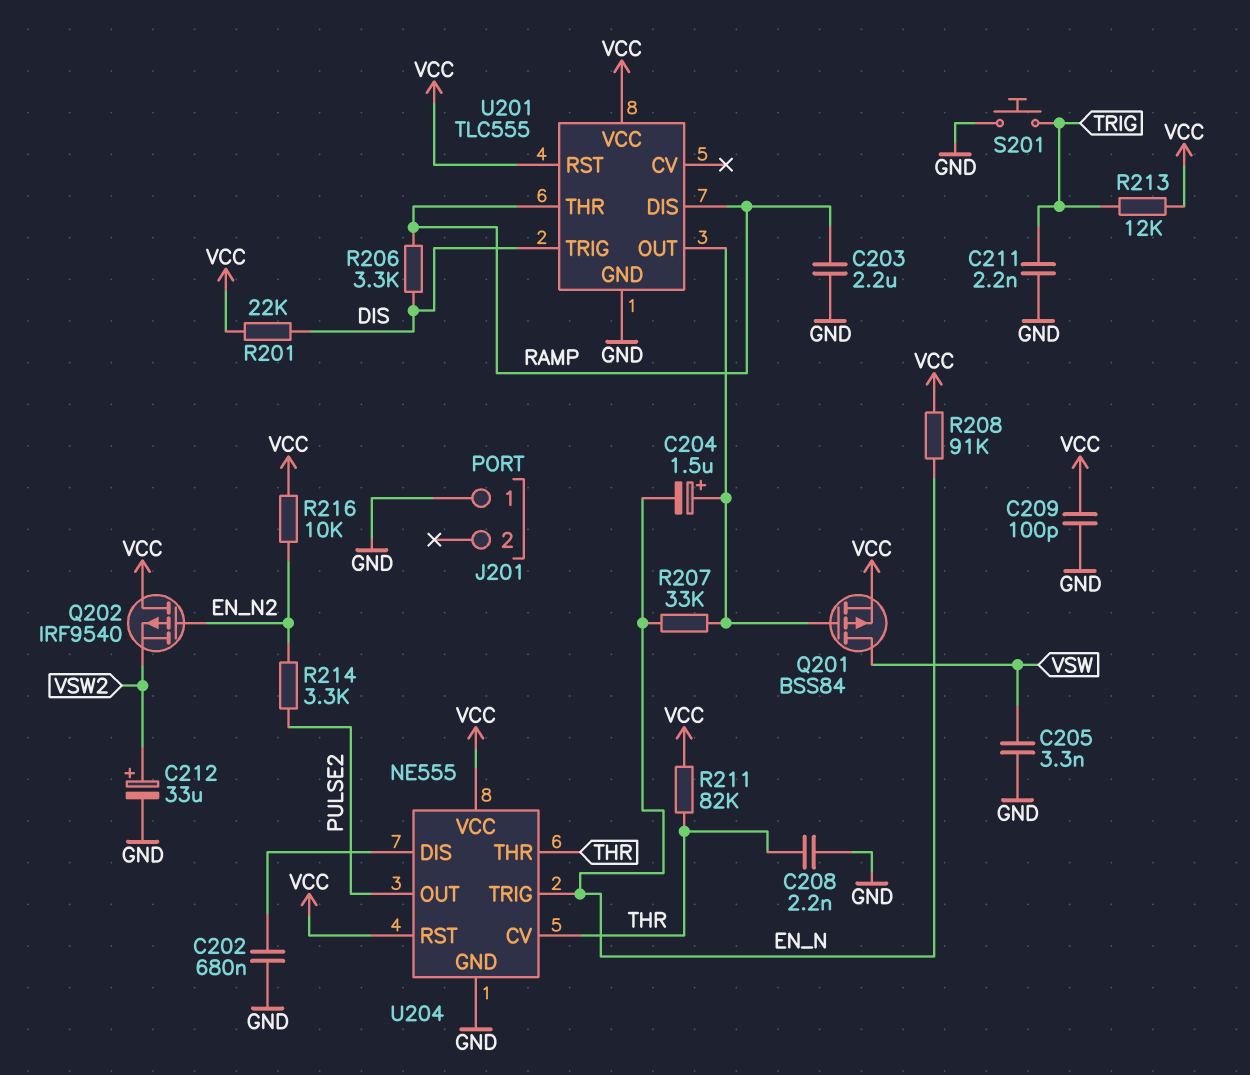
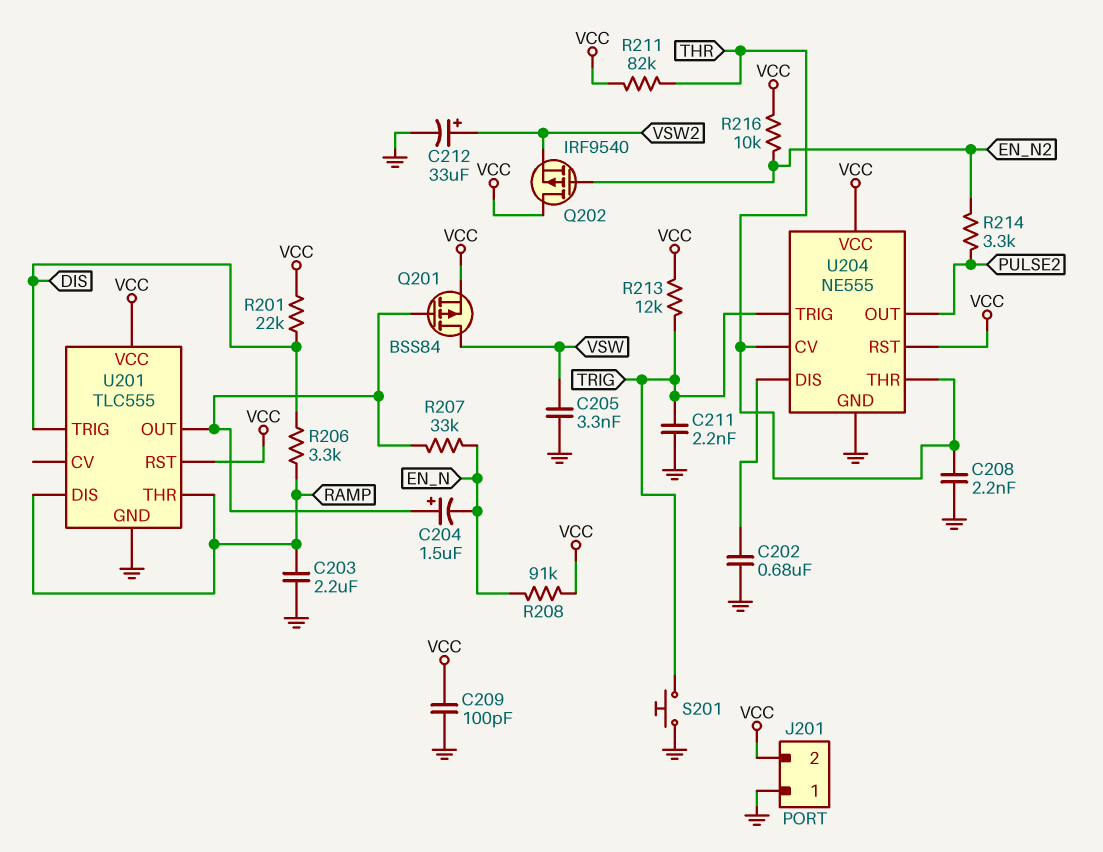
J201 pin 2: none -> VCC
U204 pin TRIG: EN_N -> TRIG

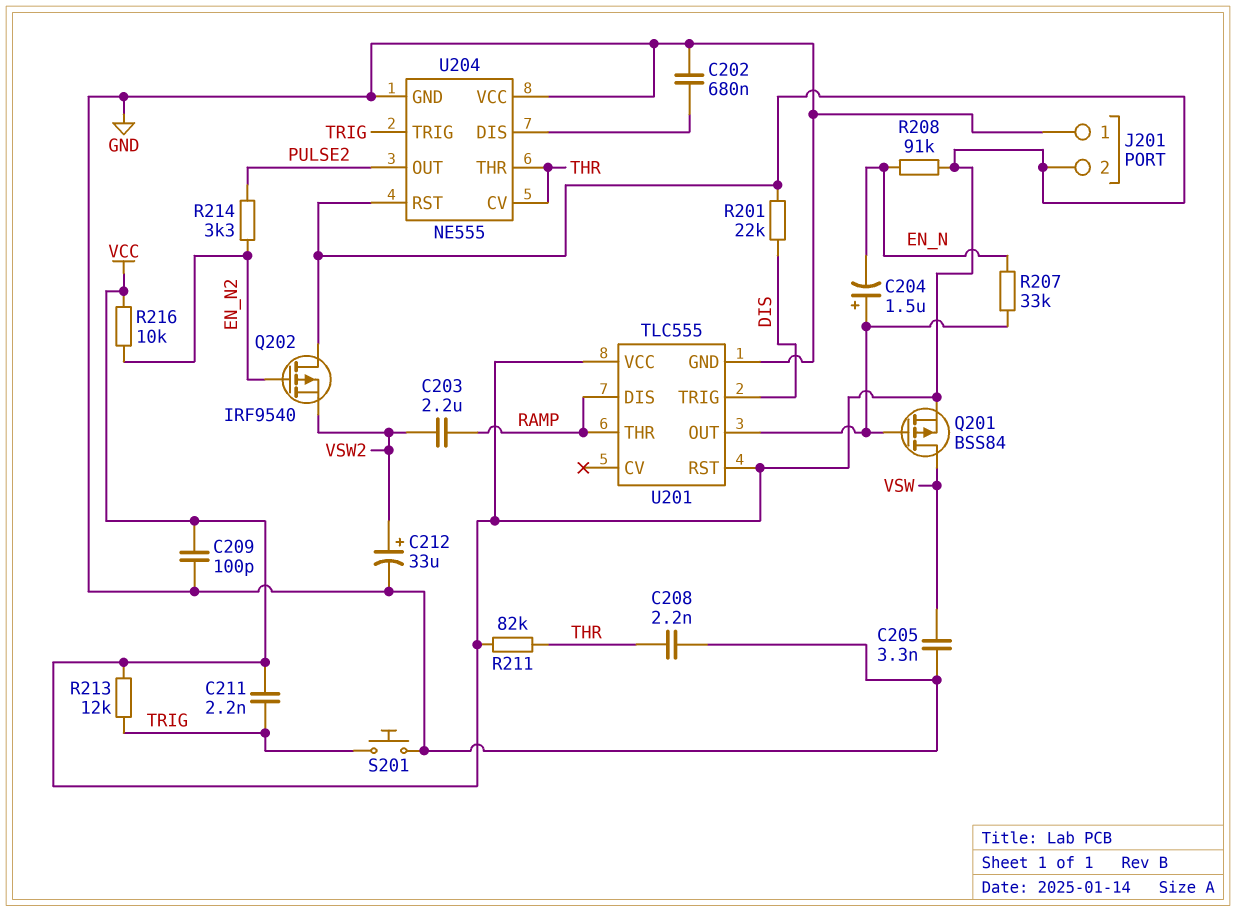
C203: 2.2uF (GND, RAMP) -> 2.2uF (RAMP, VSW2)
C211: 2.2nF (GND, TRIG) -> 2.2nF (TRIG, VCC)
R206: 3.3k (DIS, RAMP) -> none
U204 pin VCC: VCC -> GND

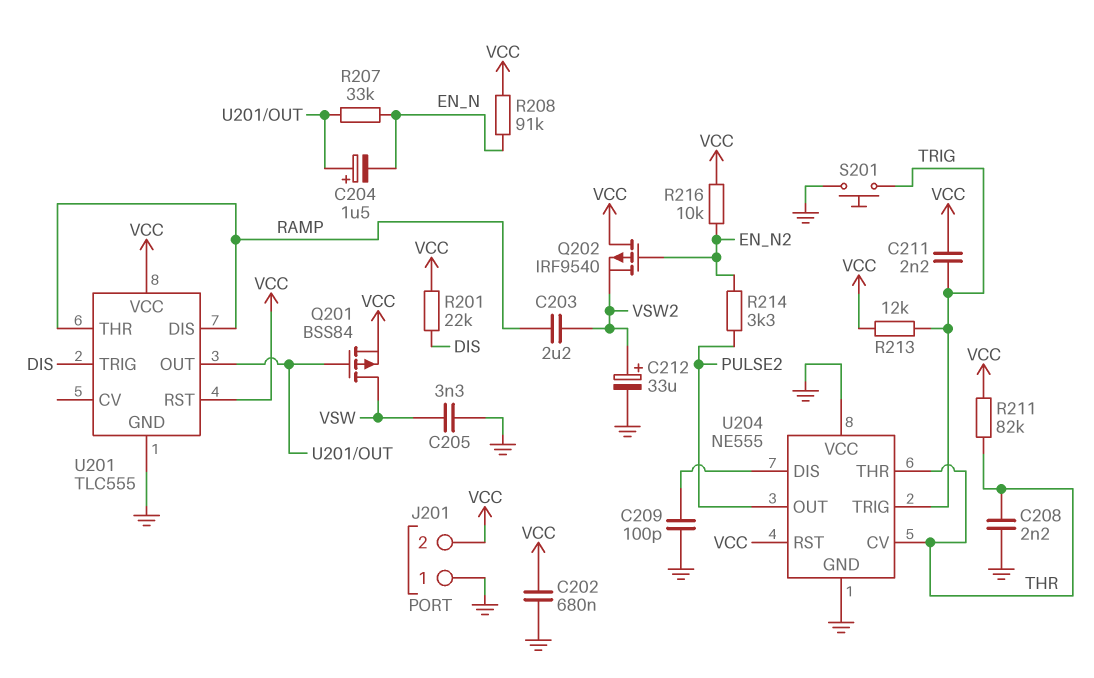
C202: 680nF (GND, U204/DIS) -> 680nF (GND, VCC)
C209: 100pF (GND, VCC) -> 100pF (GND, U204/DIS)

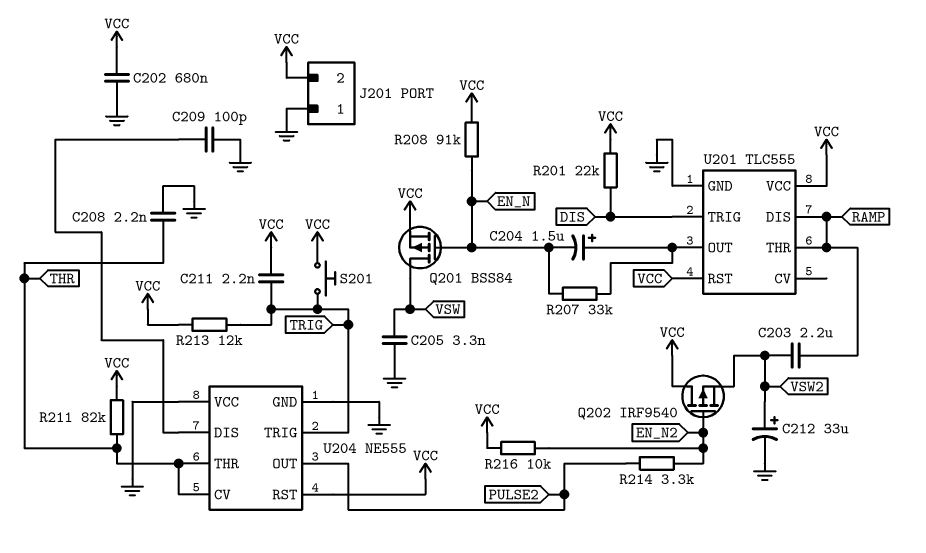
Q201: PMOS BSS84 (G U201/OUT, D VSW, S VCC) -> PMOS BSS84 (G EN_N, D VSW, S VCC)
S201: button (GND, TRIG) -> button (TRIG, VCC)

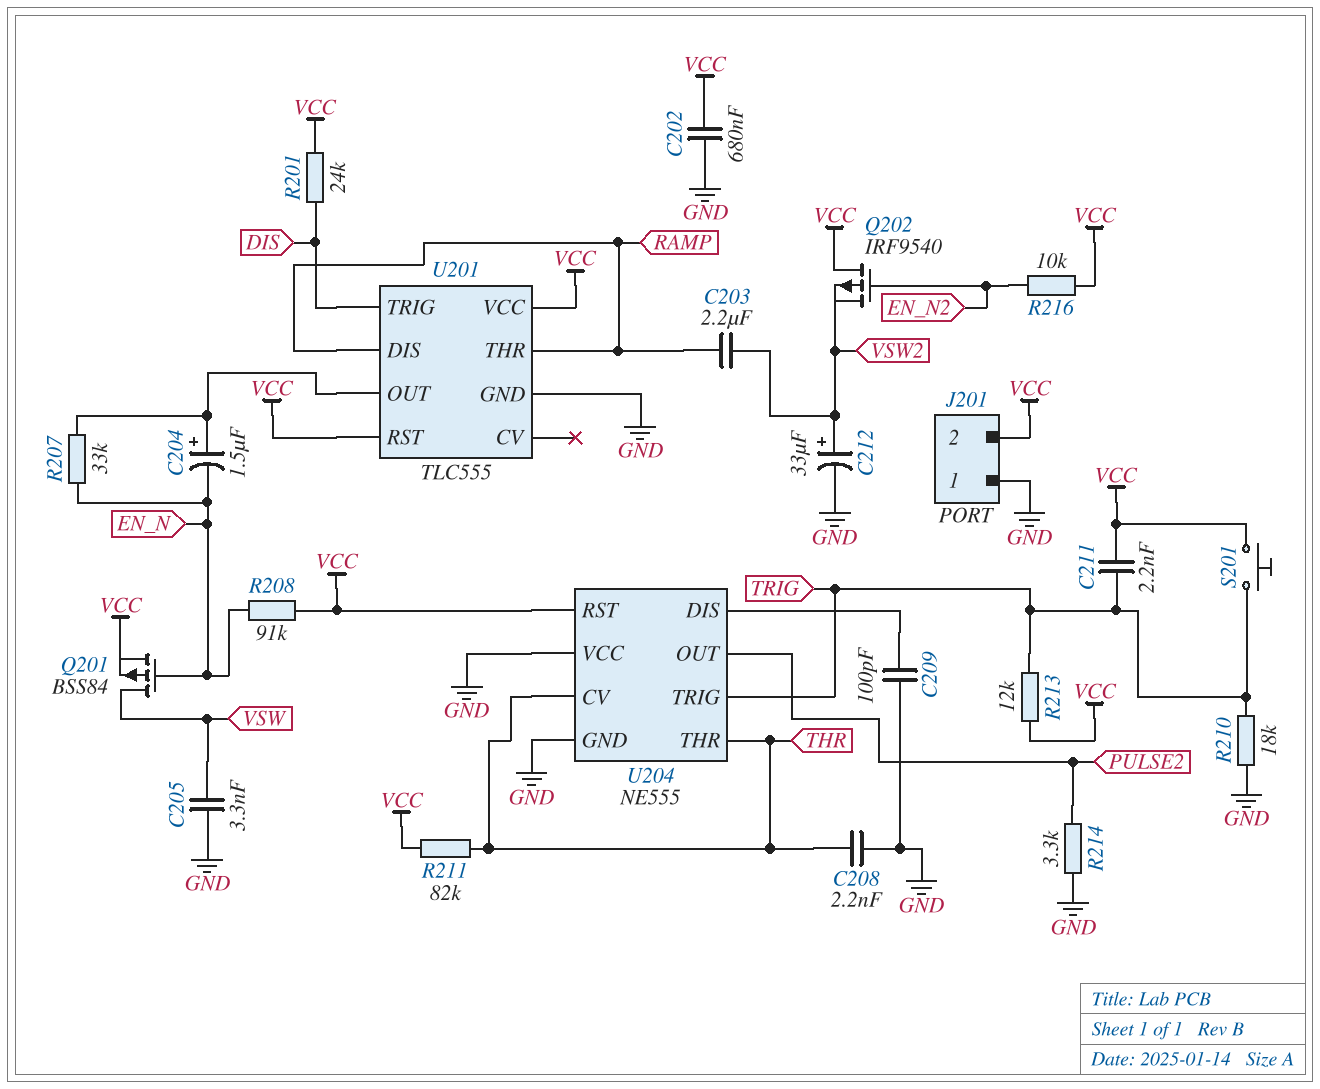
R201: 22k (DIS, VCC) -> 24k (DIS, VCC)
R210: none -> 18k (GND, TRIG)
R214: 3.3k (EN_N2, PULSE2) -> 3.3k (GND, PULSE2)

